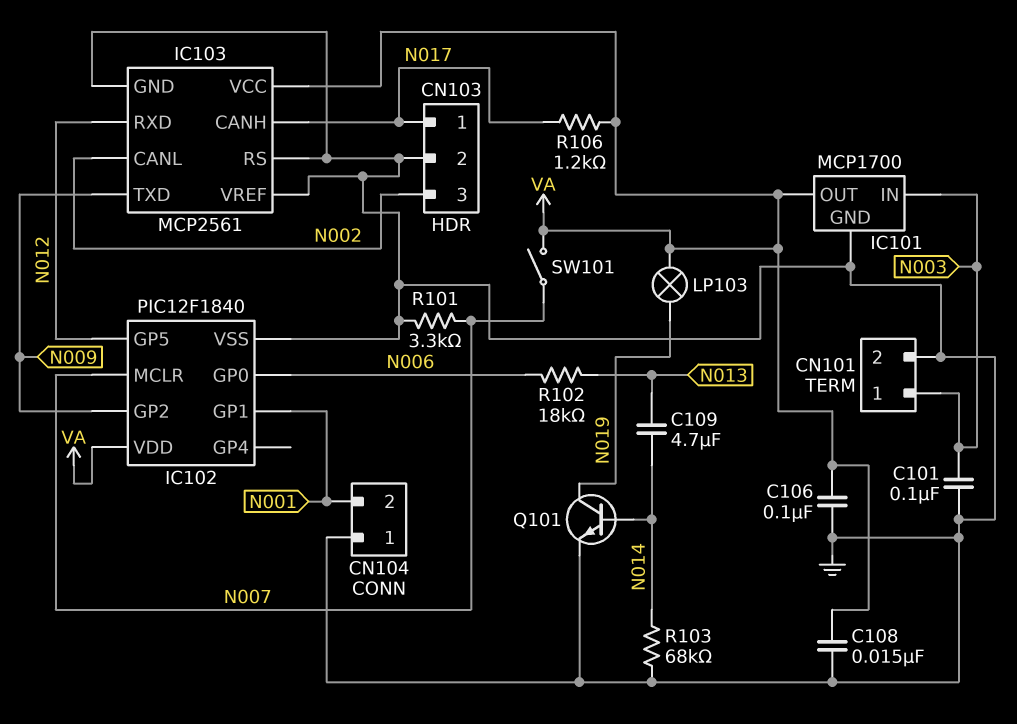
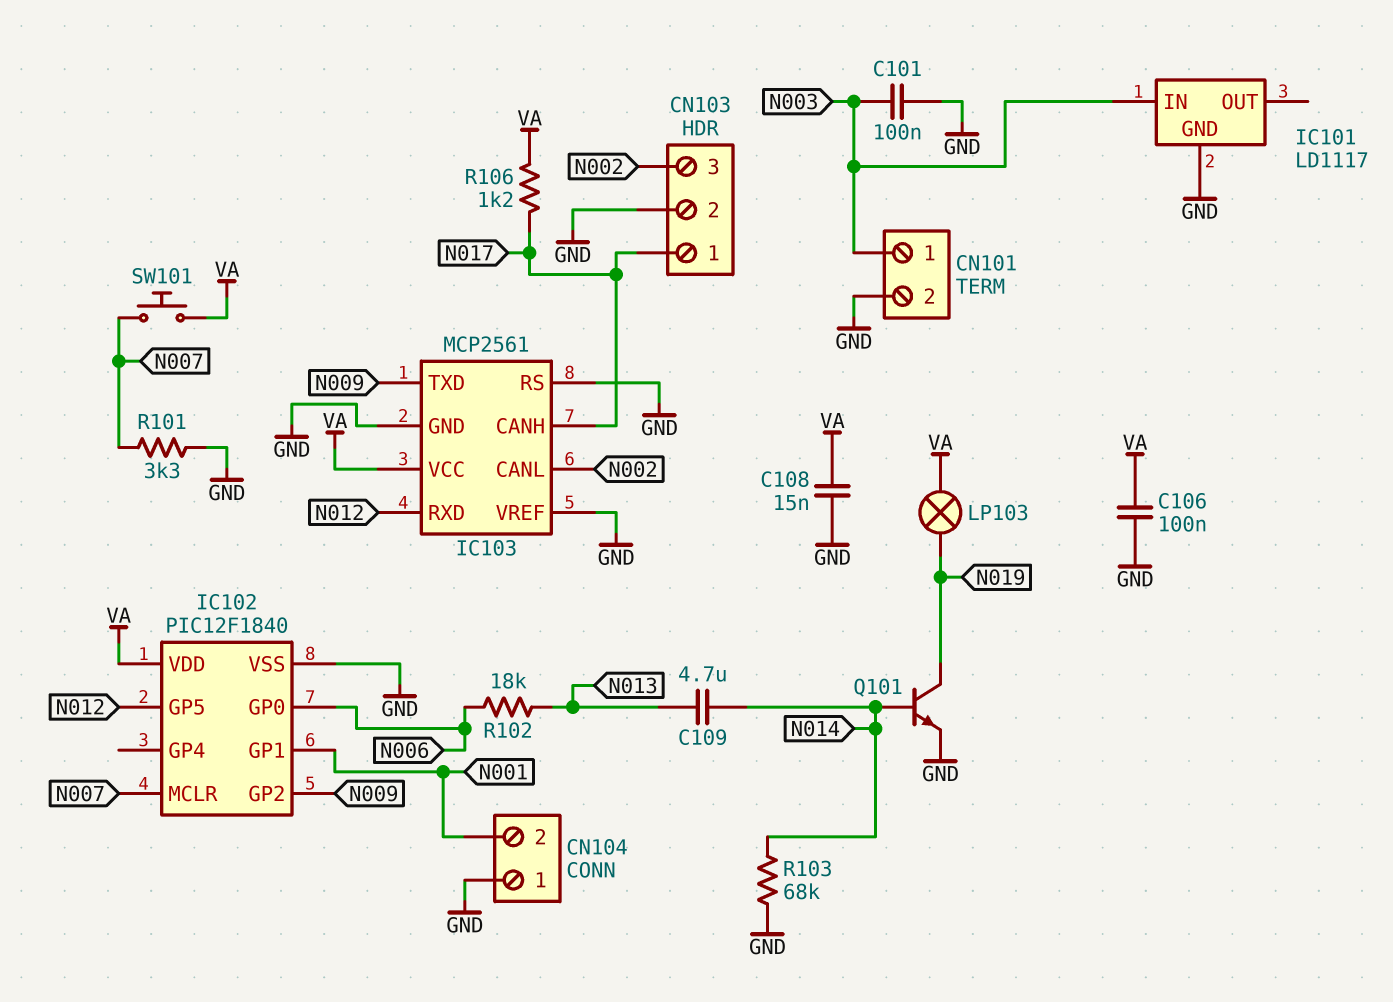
IC101: MCP1700 -> LD1117
IC101 pin OUT: VA -> none
SW101: switch (N007, VA) -> button (N007, VA)

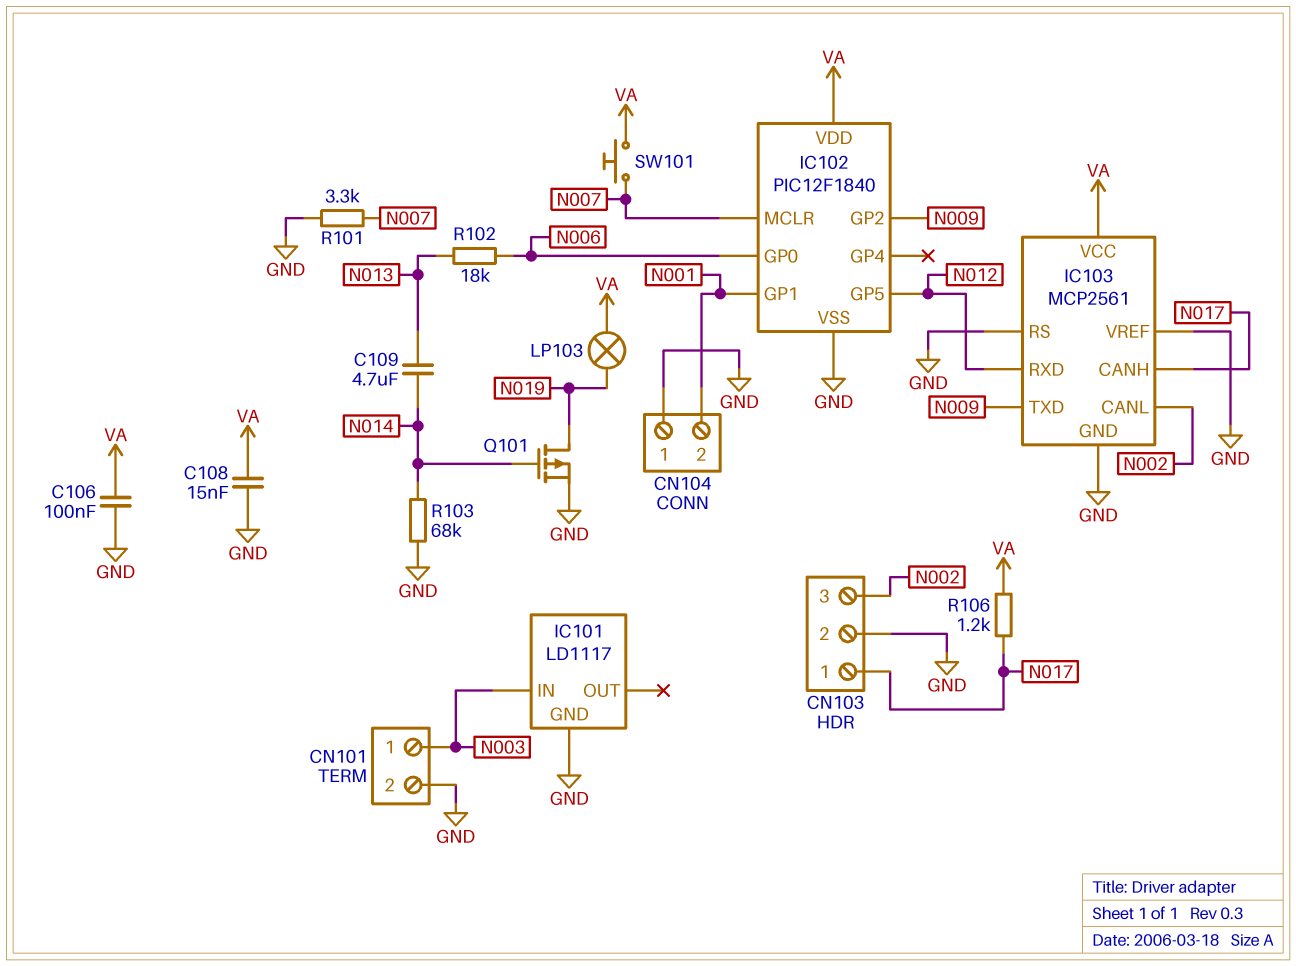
C101: 100nF (GND, N003) -> none
Q101: NPN (B N014, C N019, E GND) -> PMOS (G N014, D N019, S GND)

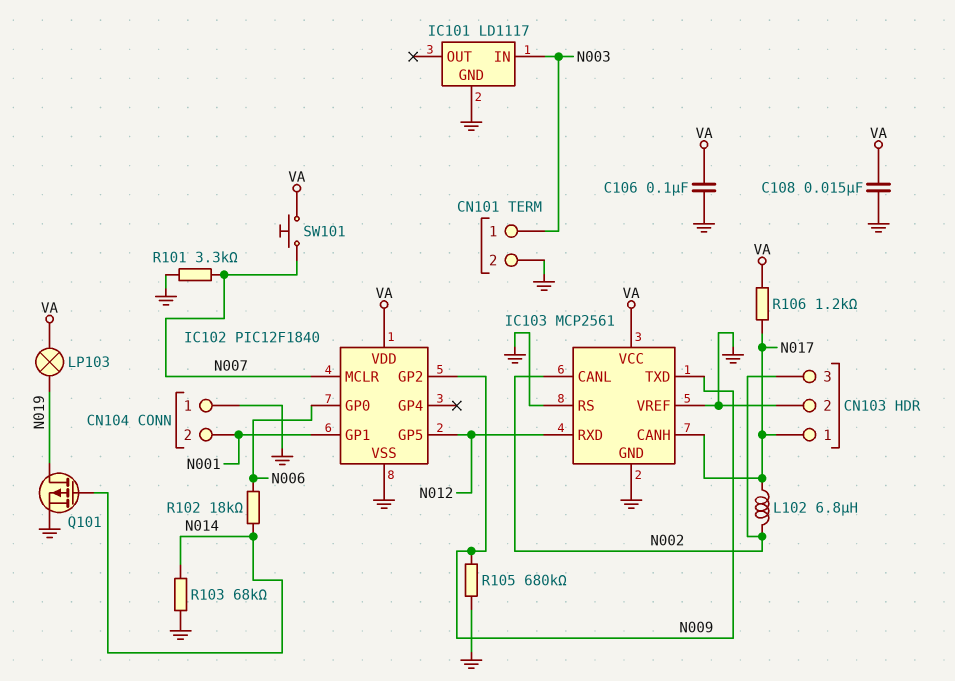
C109: 4.7uF (N013, N014) -> none
L102: none -> 6.8uH (N002, N017)
R102: 18k (N006, N013) -> 18k (N006, N014)
R105: none -> 680k (GND, N009)

